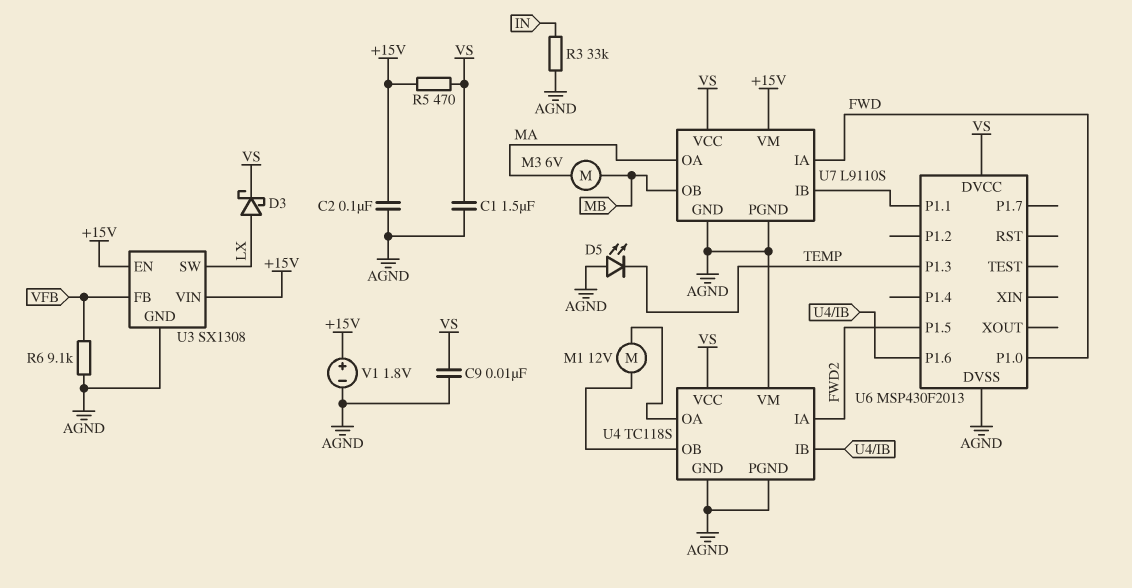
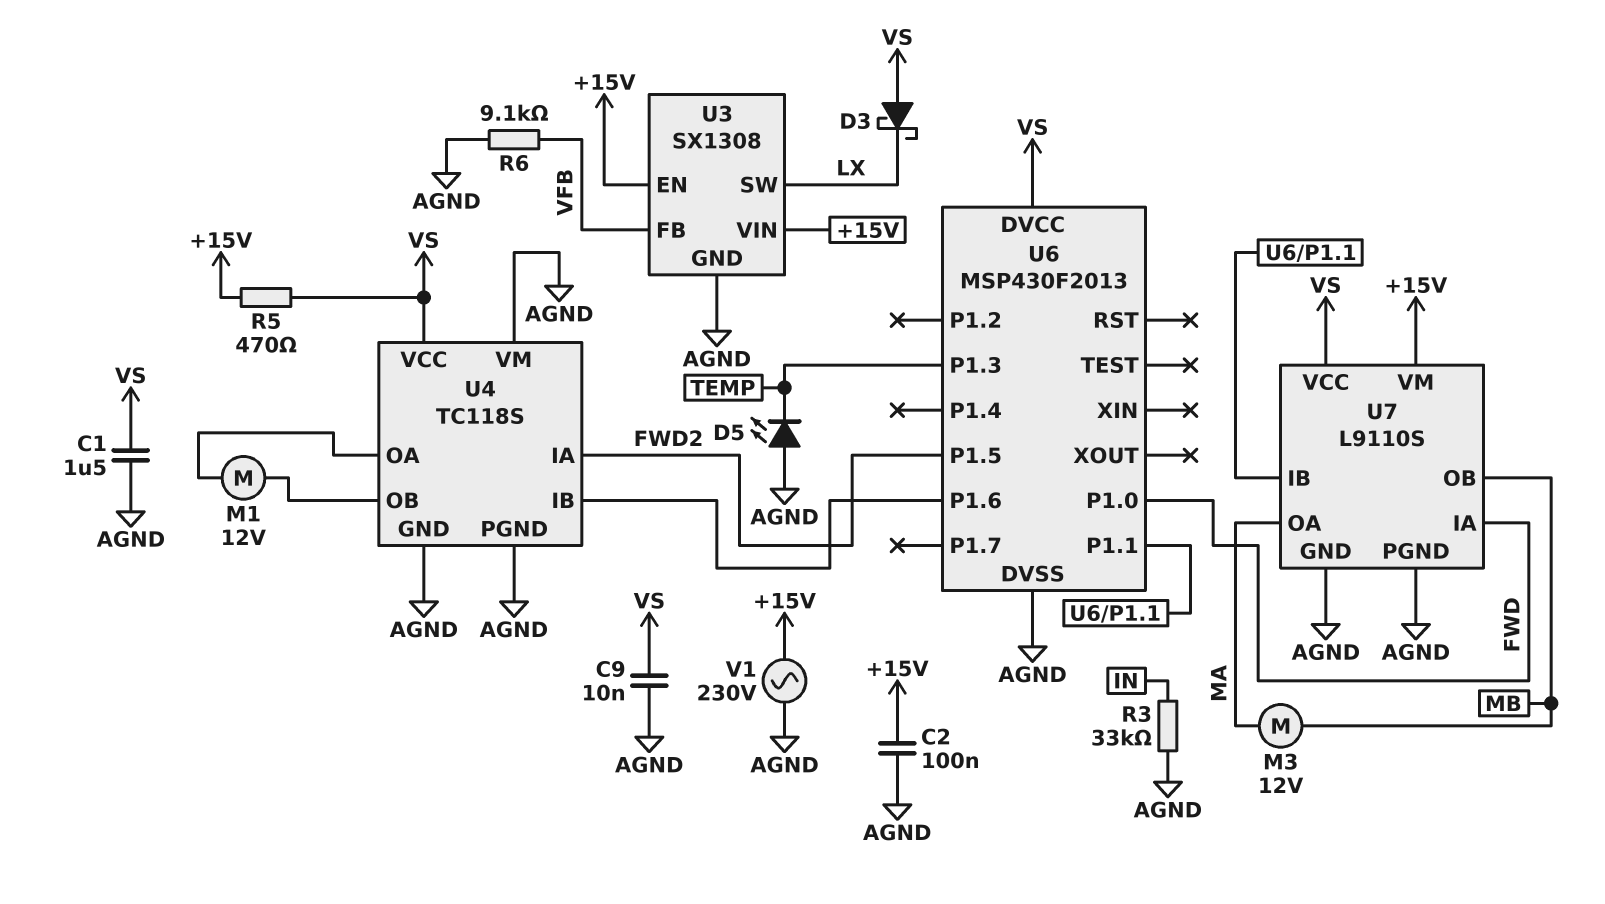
D3: schottky (A LX, K VS) -> schottky (A VS, K LX)
M3: motor 6V (MA, MB) -> motor 12V (MA, MB)
V1: 1.8V (plus +15V, minus AGND) -> AC 230V (+15V, AGND)

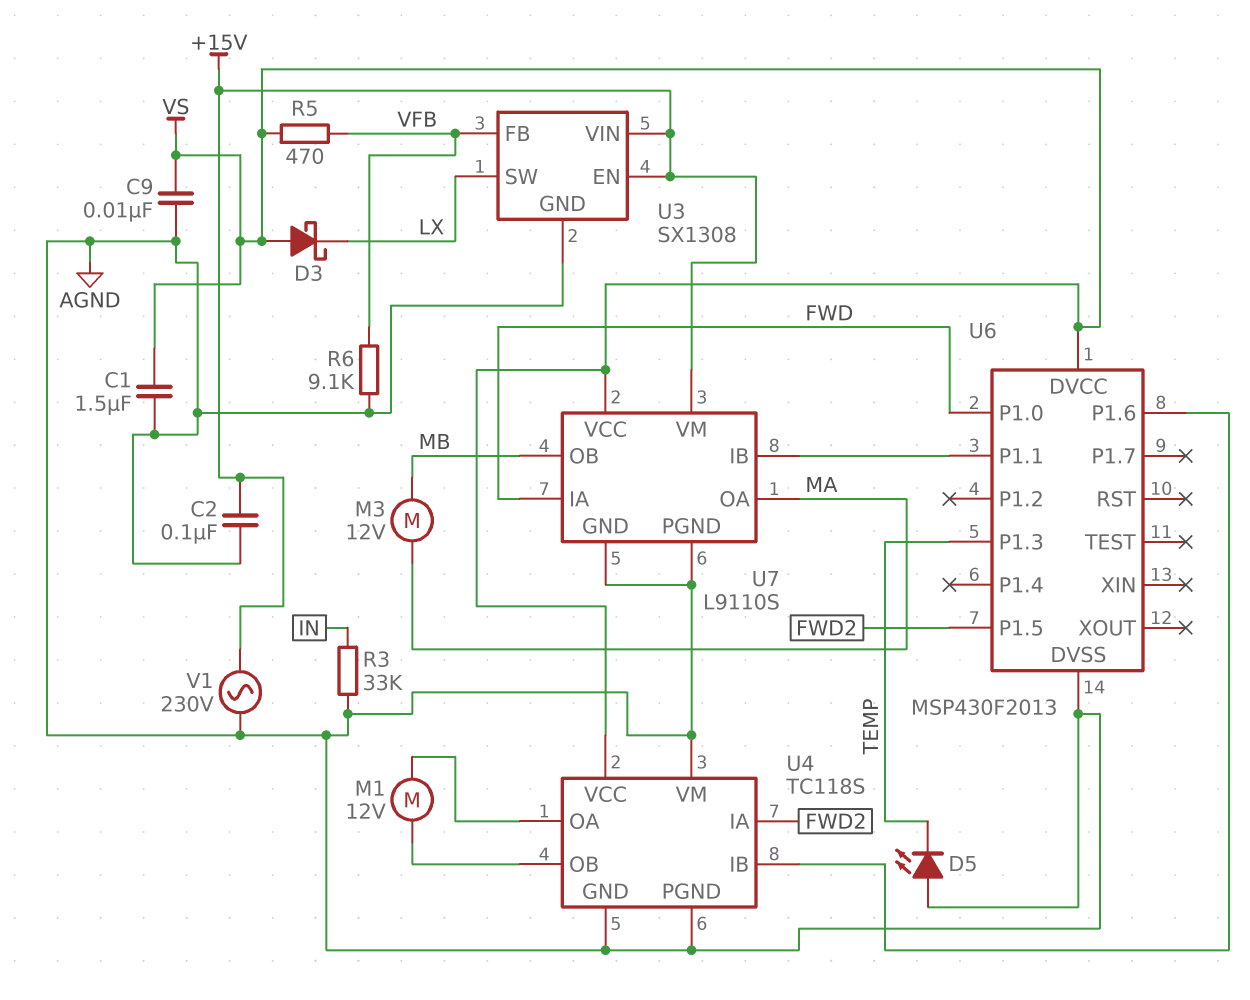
R5: 470 (+15V, VS) -> 470 (VFB, VS)

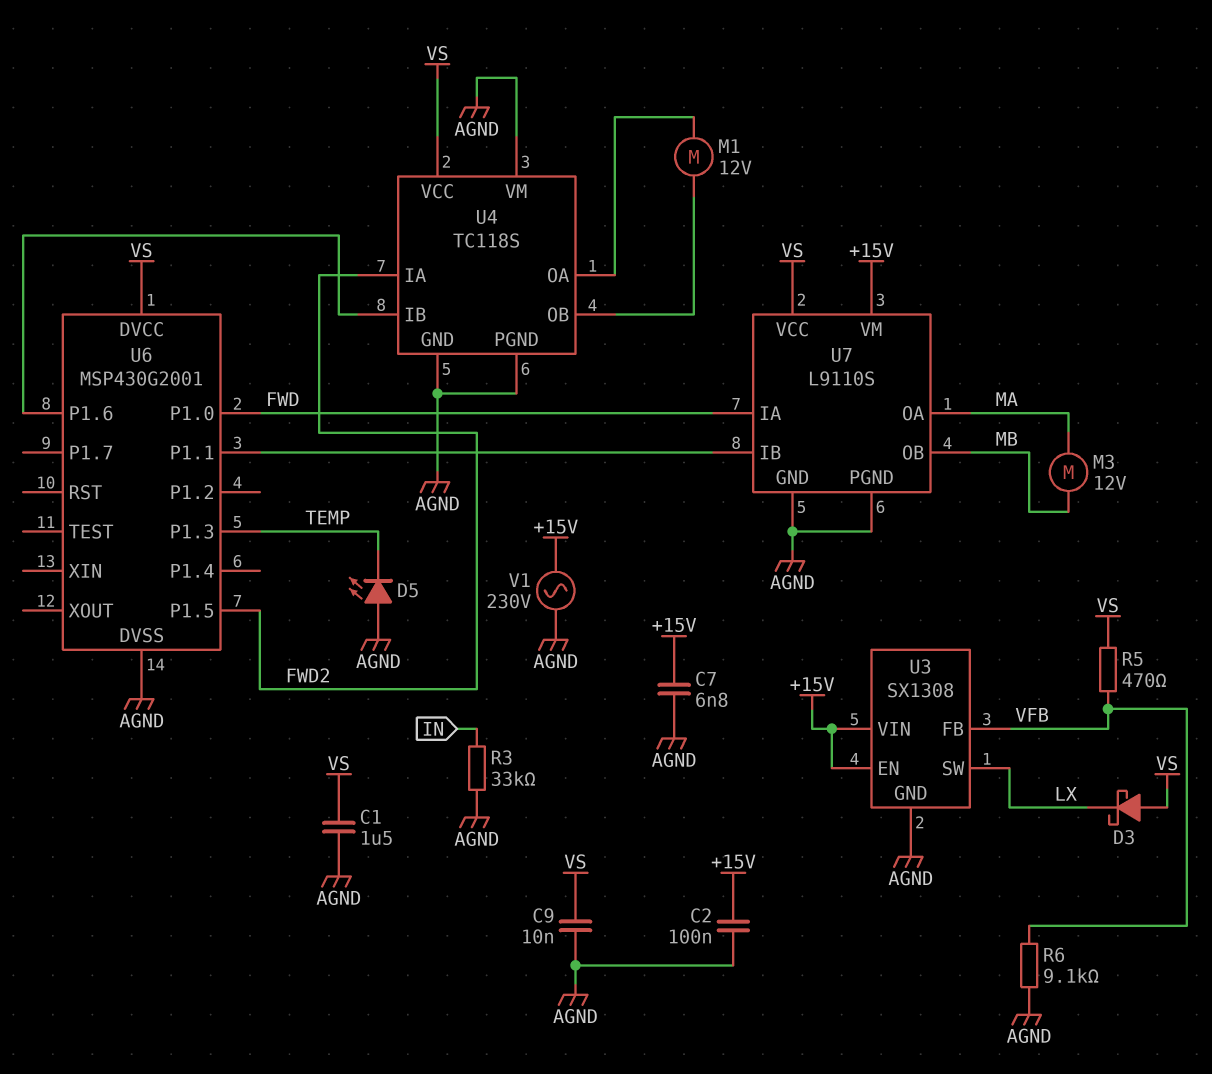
C7: none -> 6.8nF (+15V, AGND)
U6: MSP430F2013 -> MSP430G2001

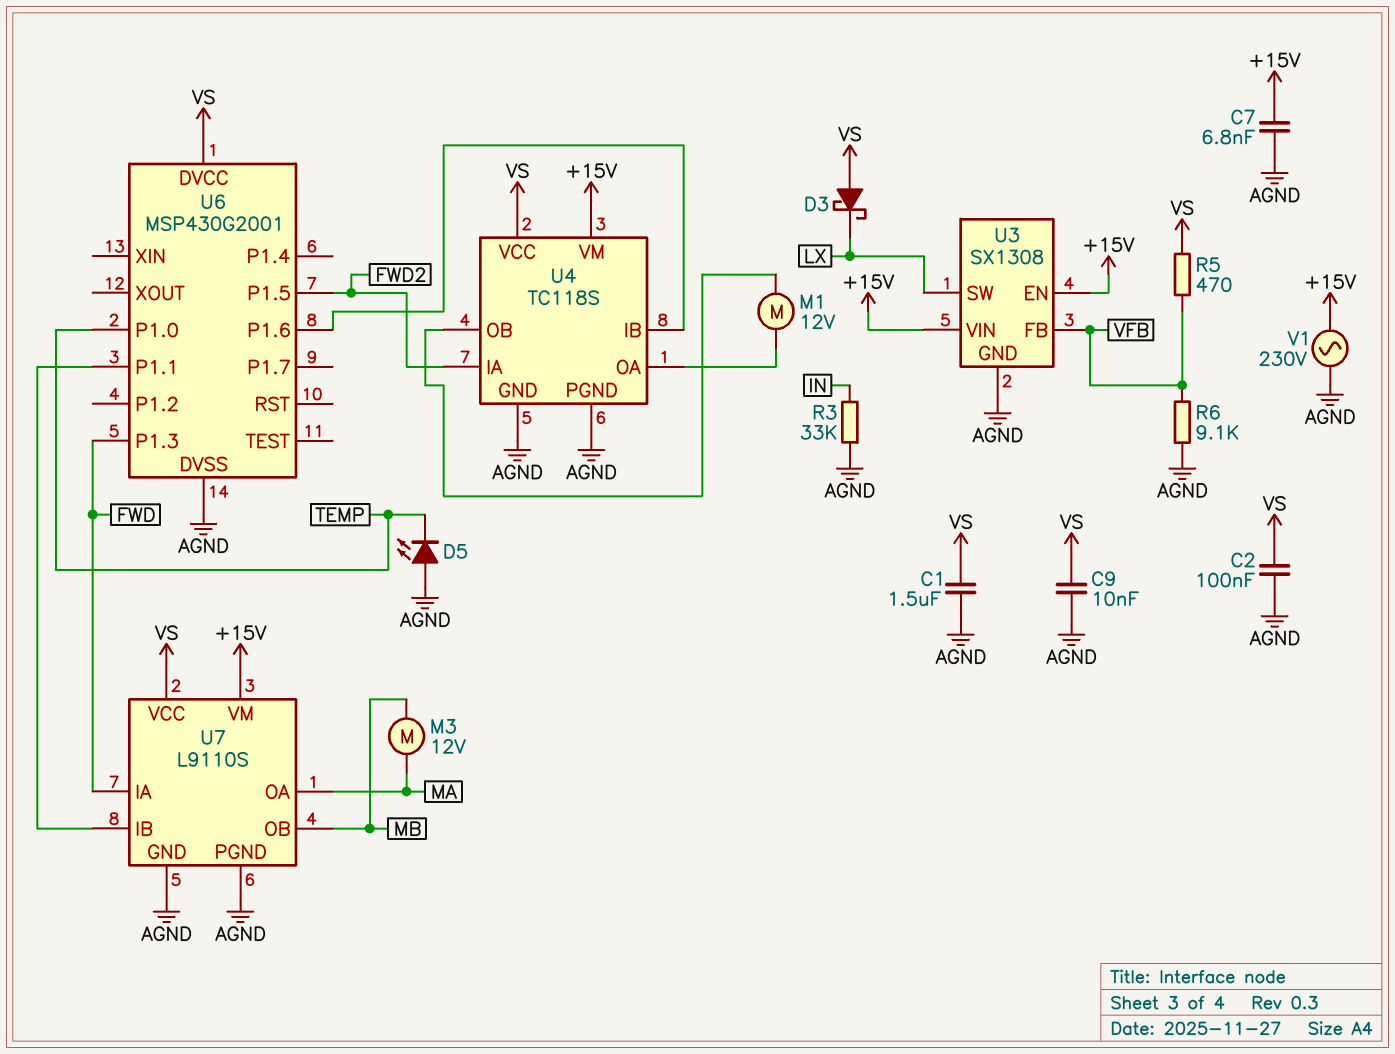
C2: 100nF (+15V, AGND) -> 100nF (AGND, VS)
U4 pin VM: AGND -> +15V
U6 pin P1.0: FWD -> TEMP
U6 pin P1.3: TEMP -> FWD

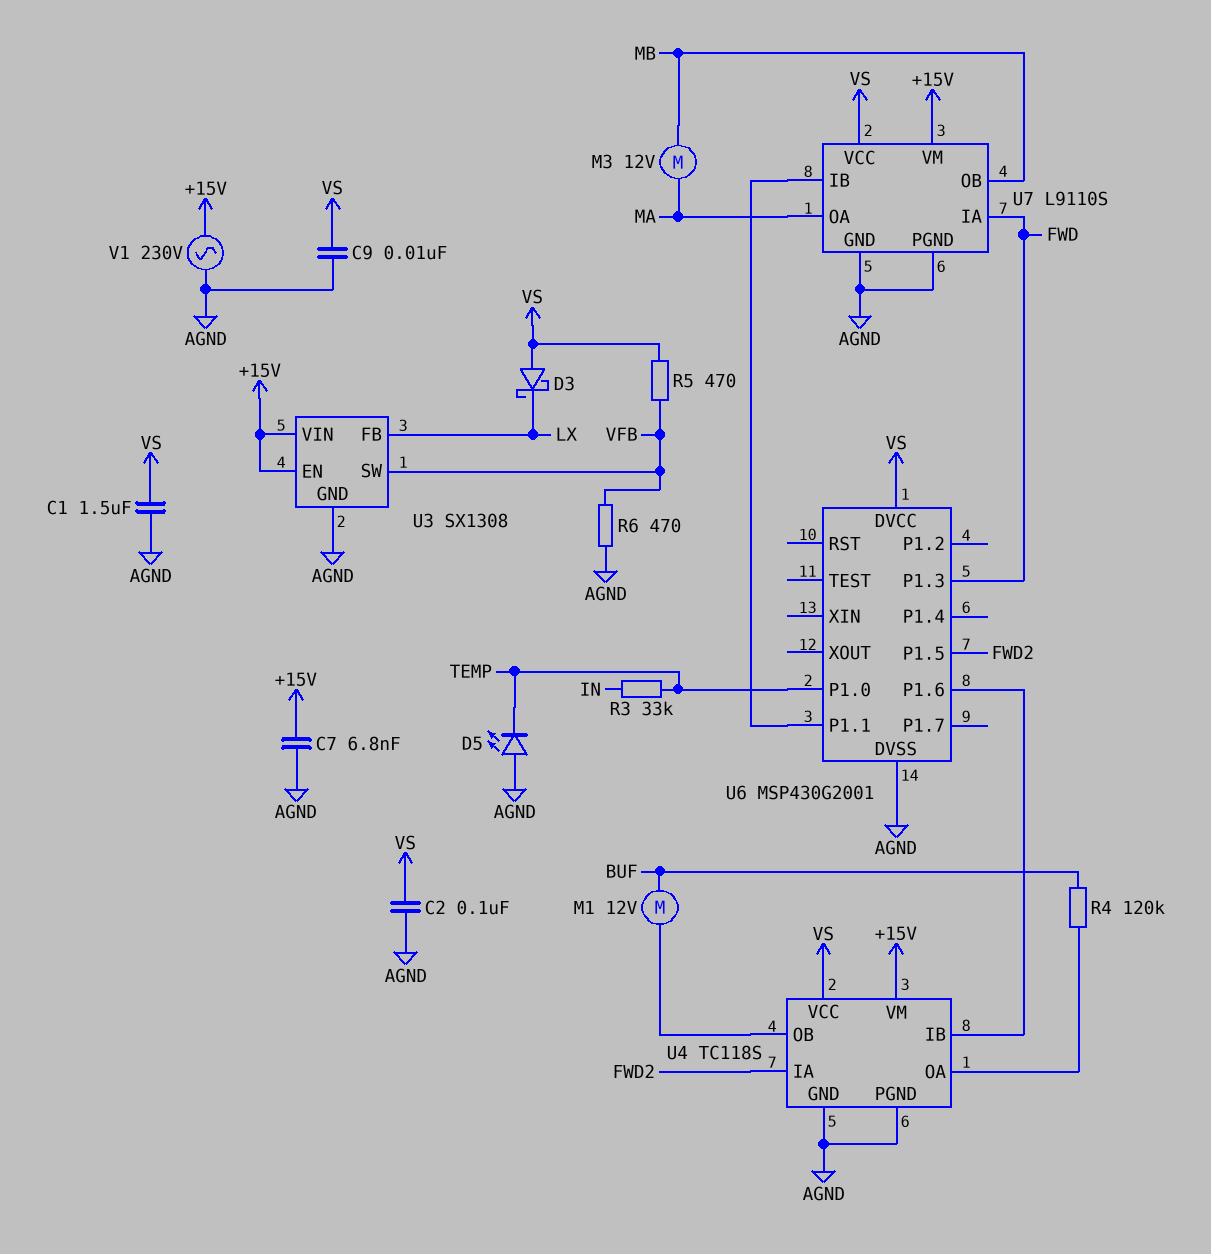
M1: motor 12V (U4/OA, U4/OB) -> motor 12V (BUF, U4/OB)
R3: 33k (AGND, IN) -> 33k (IN, TEMP)
R4: none -> 120k (BUF, U4/OA)
R6: 9.1k (AGND, VFB) -> 470 (AGND, VFB)
U3 pin FB: VFB -> LX
U3 pin SW: LX -> VFB

